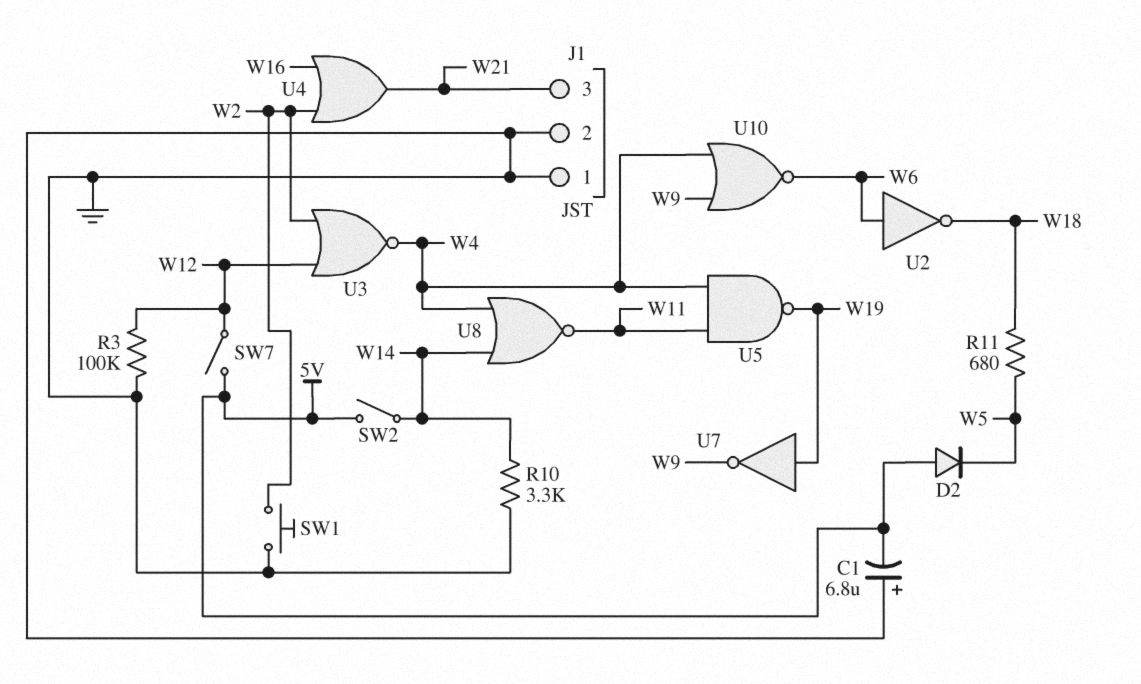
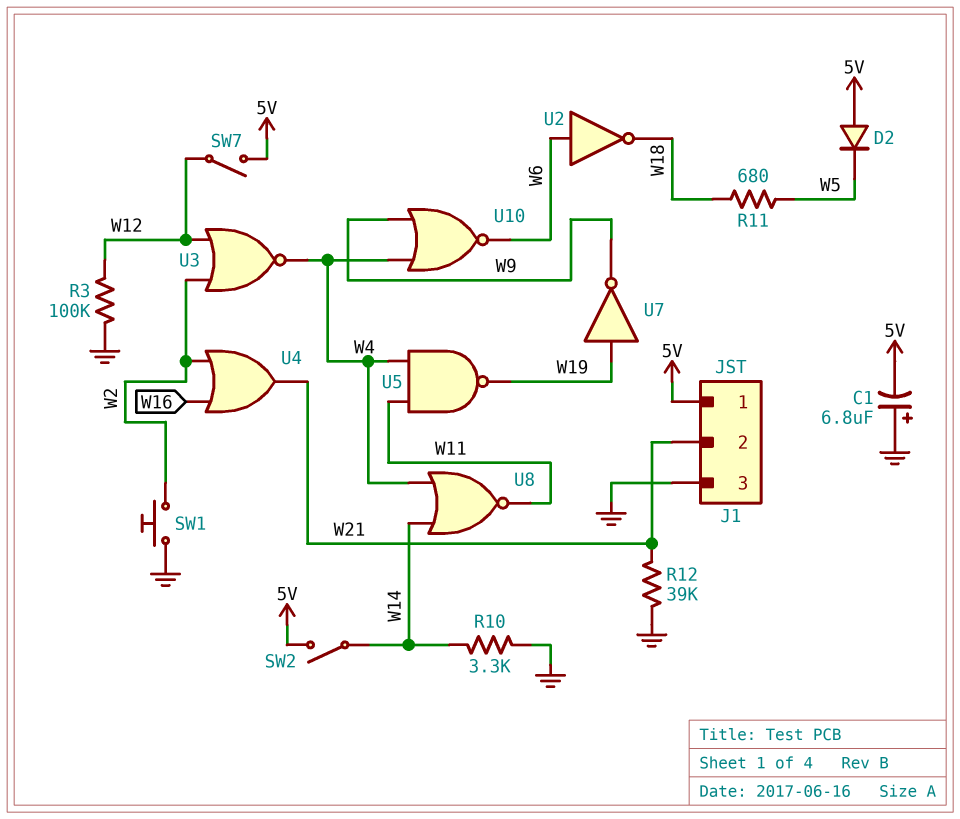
J1 pin 1: GND -> 5V
J1 pin 2: GND -> W21
J1 pin 3: W21 -> GND
R12: none -> 39k (GND, W21)

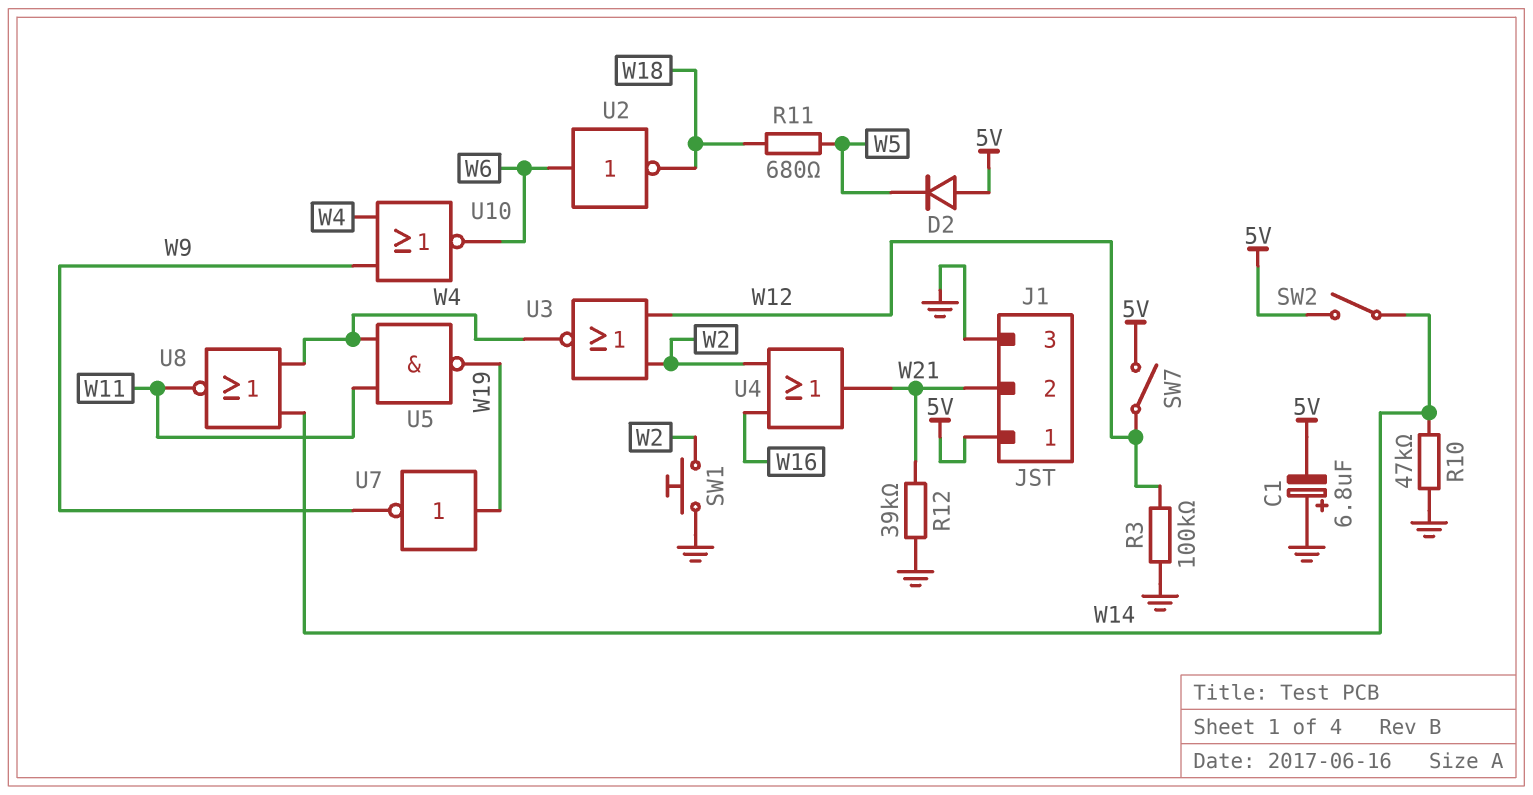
R10: 3.3k (GND, W14) -> 47k (GND, W14)

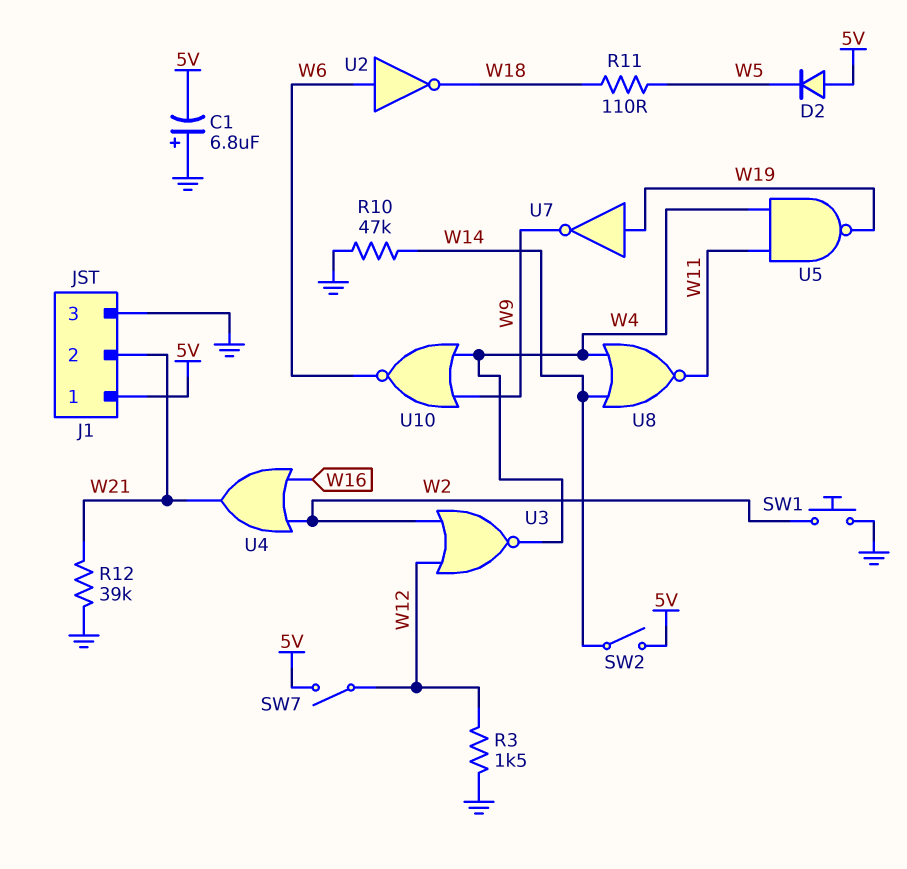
R3: 100k (GND, W12) -> 1.5k (GND, W12)
R11: 680 (W5, W18) -> 110 (W5, W18)

